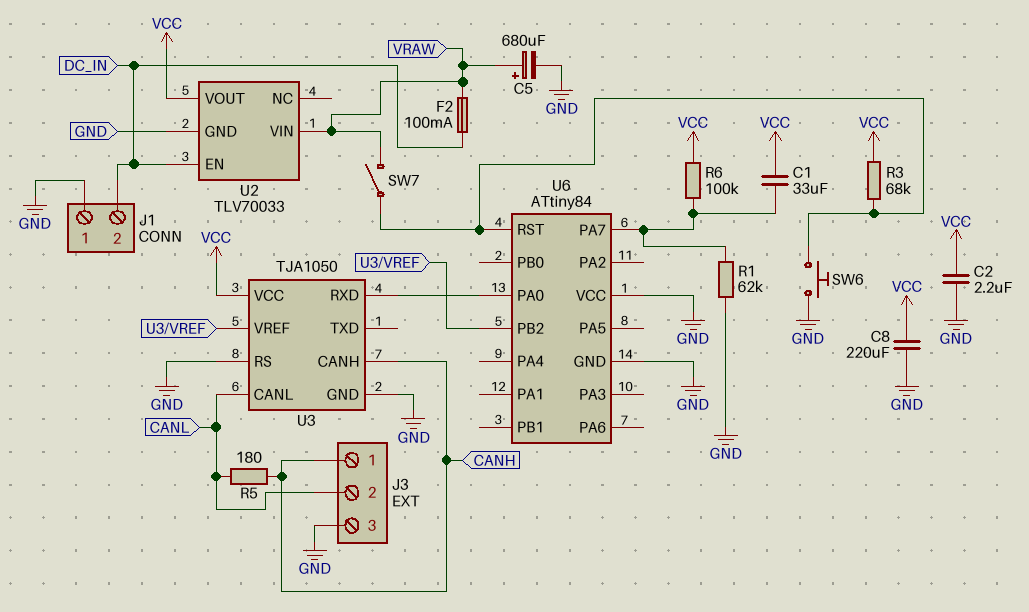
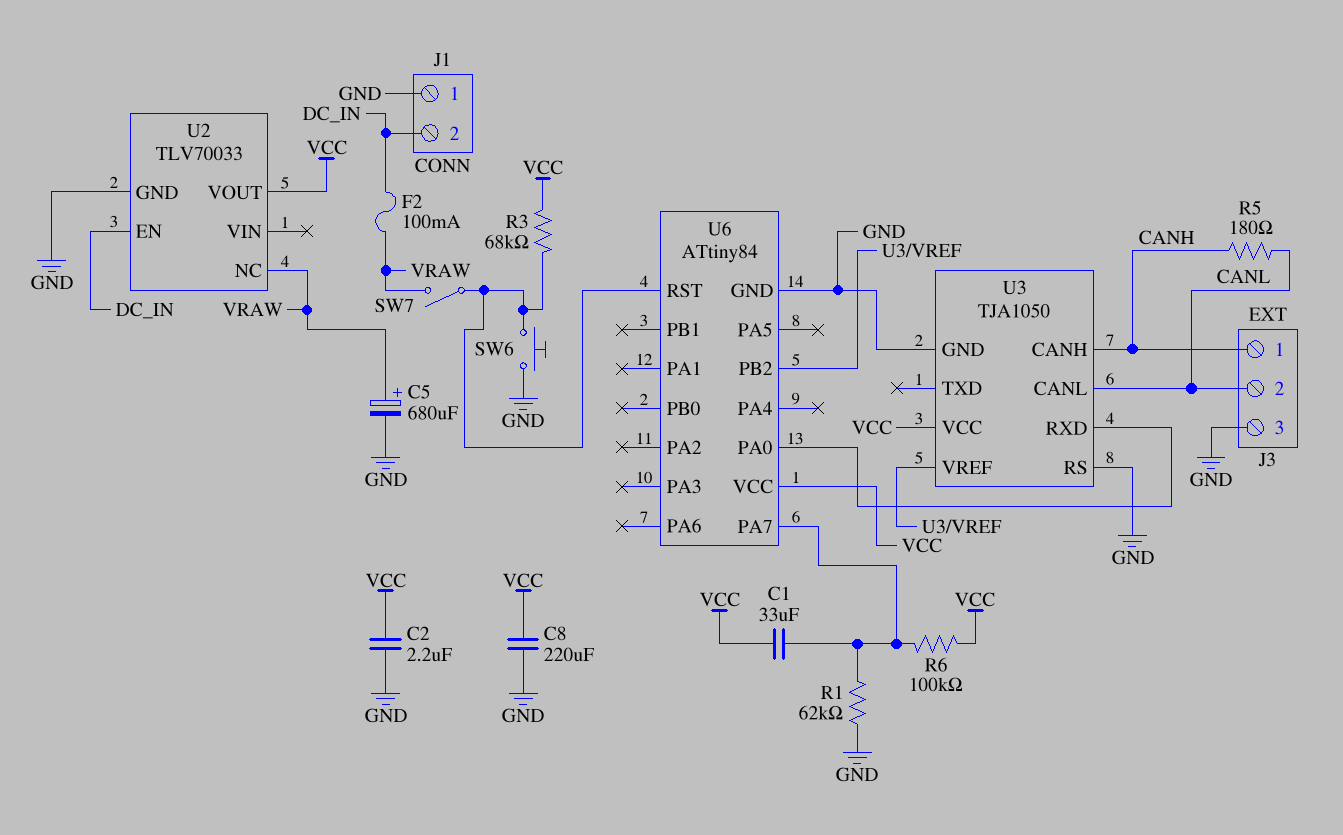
U2 pin NC: none -> VRAW
U2 pin VIN: VRAW -> none
U6 pin VCC: GND -> VCC

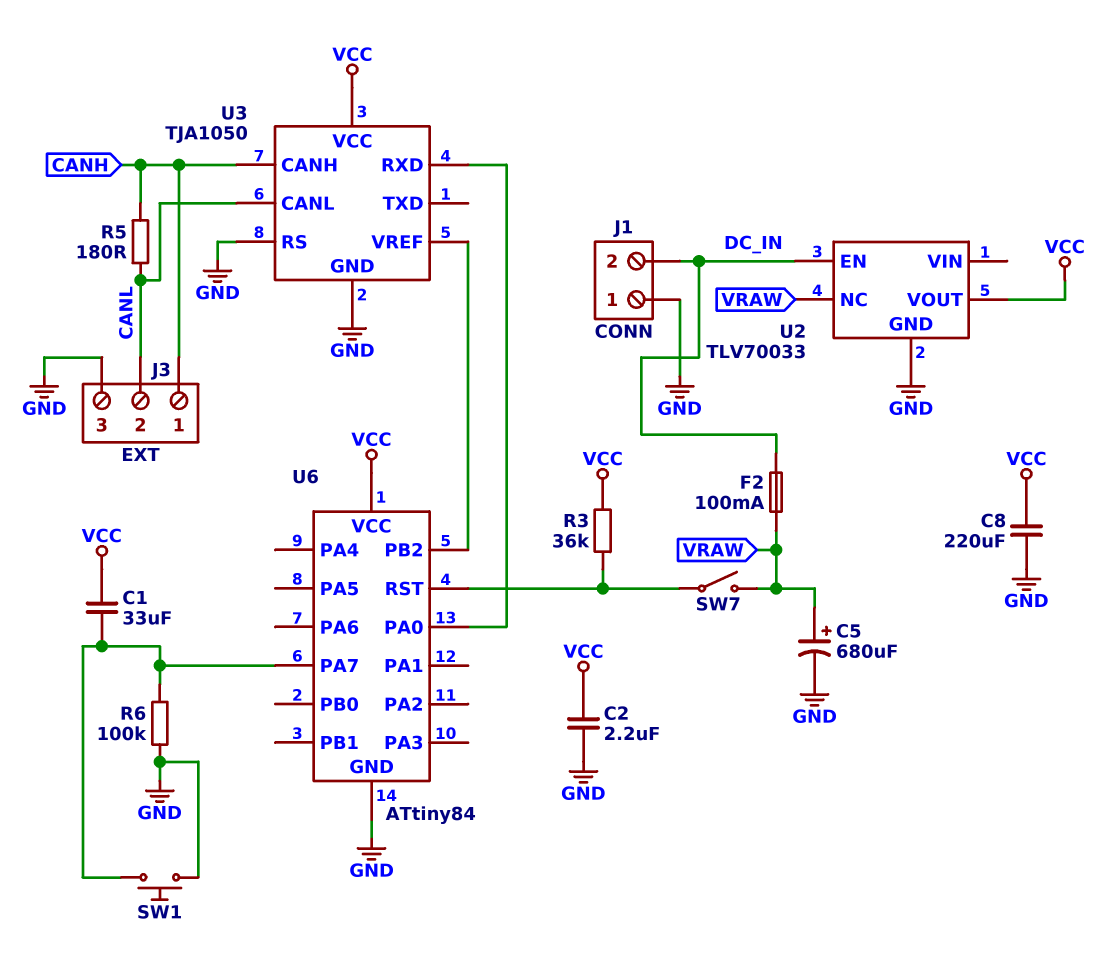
R1: 62k (GND, U6/PA7) -> none
R3: 68k (U6/RST, VCC) -> 36k (U6/RST, VCC)
R6: 100k (U6/PA7, VCC) -> 100k (GND, U6/PA7)
SW1: none -> button (GND, U6/PA7)
SW6: button (GND, U6/RST) -> none

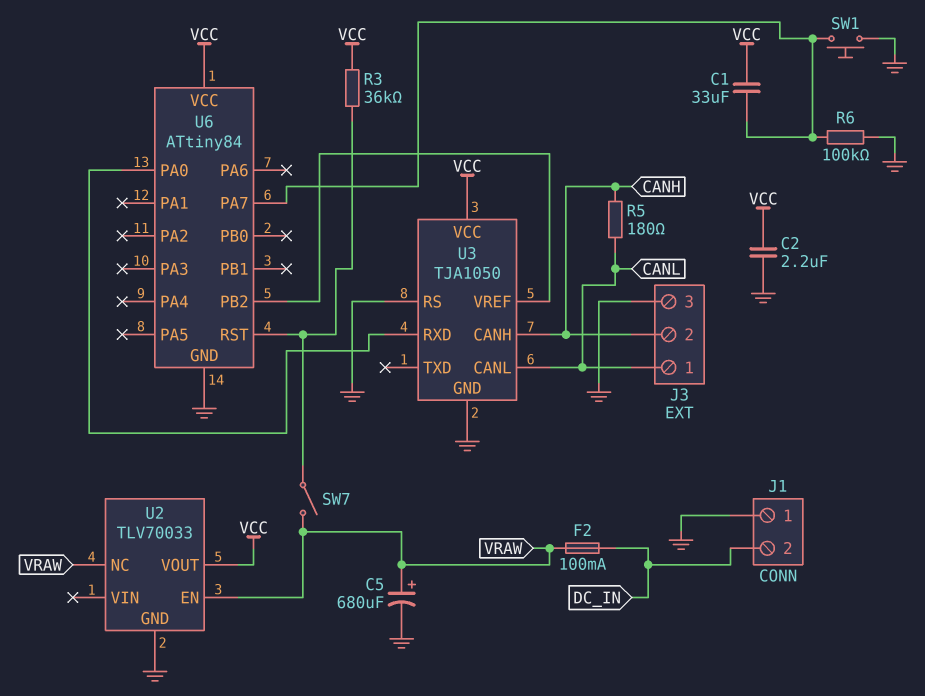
C8: 220uF (GND, VCC) -> none
J3 pin 1: CANH -> CANL
J3 pin 2: CANL -> CANH
U2 pin EN: DC_IN -> VRAW

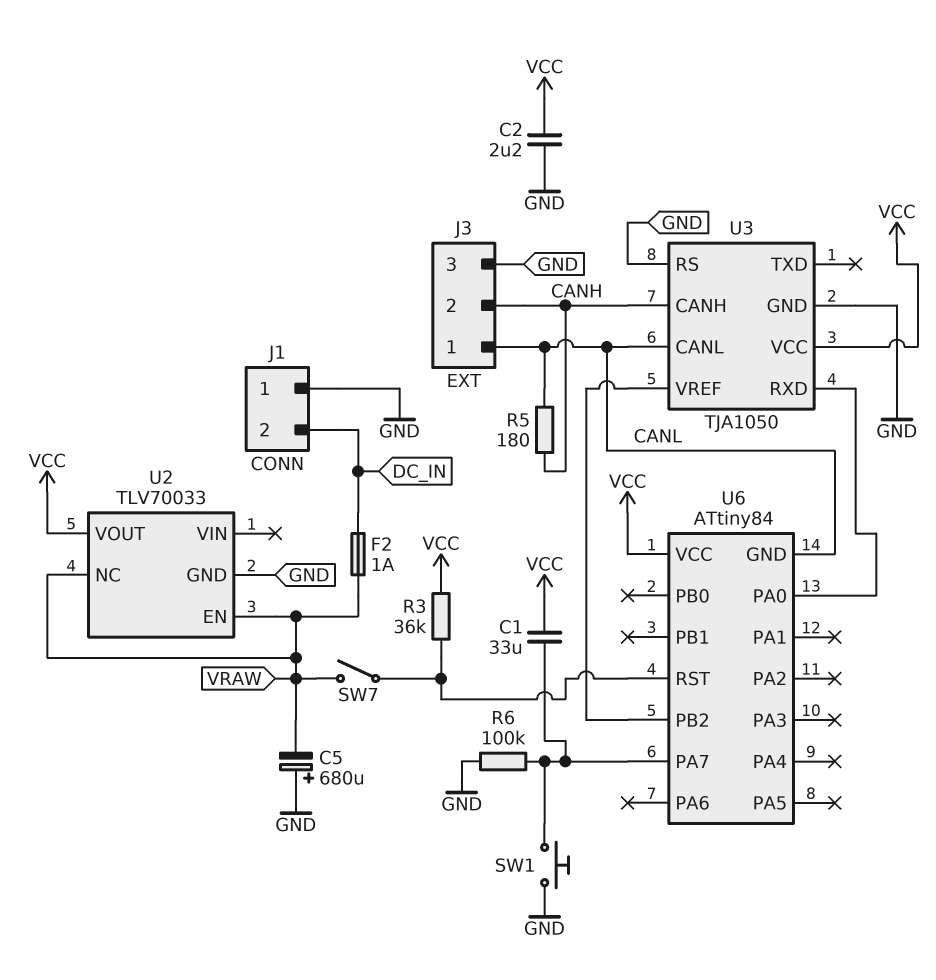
C5: 680uF (plus VRAW, minus GND) -> 680uF (plus GND, minus VRAW)
F2: 100mA (DC_IN, VRAW) -> 1A (DC_IN, VRAW)
U6 pin GND: GND -> CANL

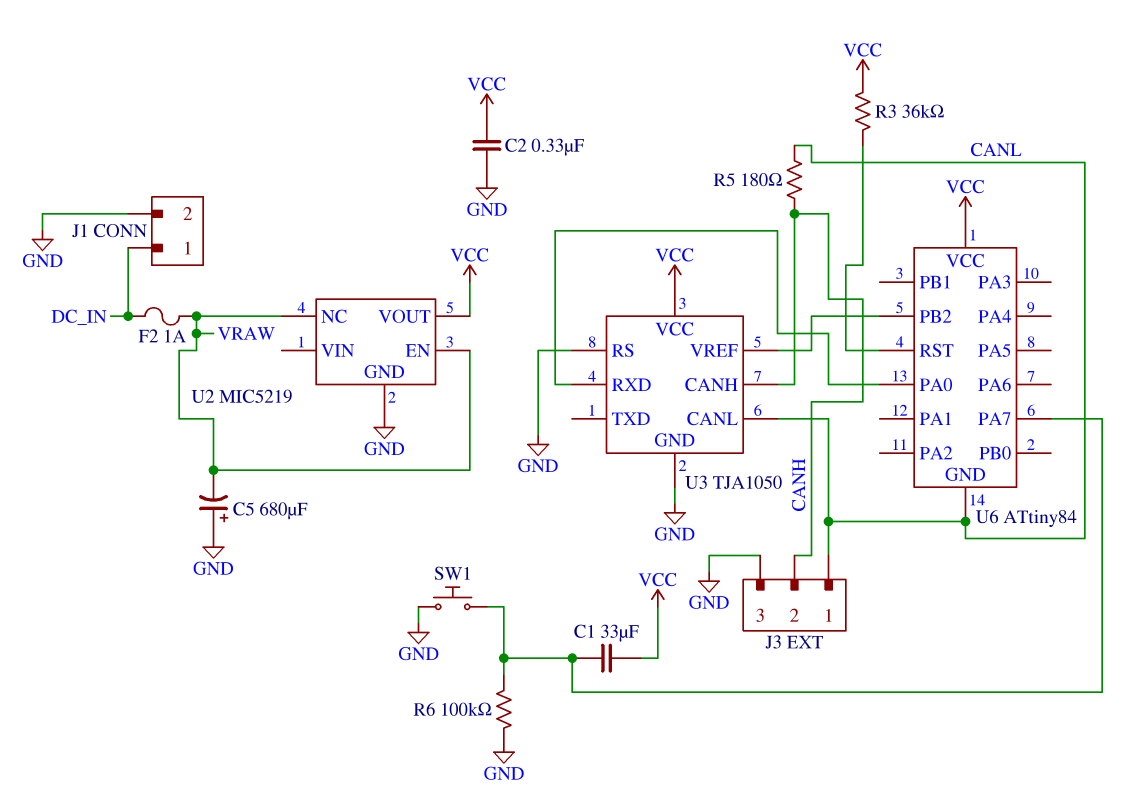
C2: 2.2uF (GND, VCC) -> 330nF (GND, VCC)
J1 pin 1: GND -> DC_IN
J1 pin 2: DC_IN -> GND
SW7: switch (U6/RST, VRAW) -> none
U2: TLV70033 -> MIC5219

